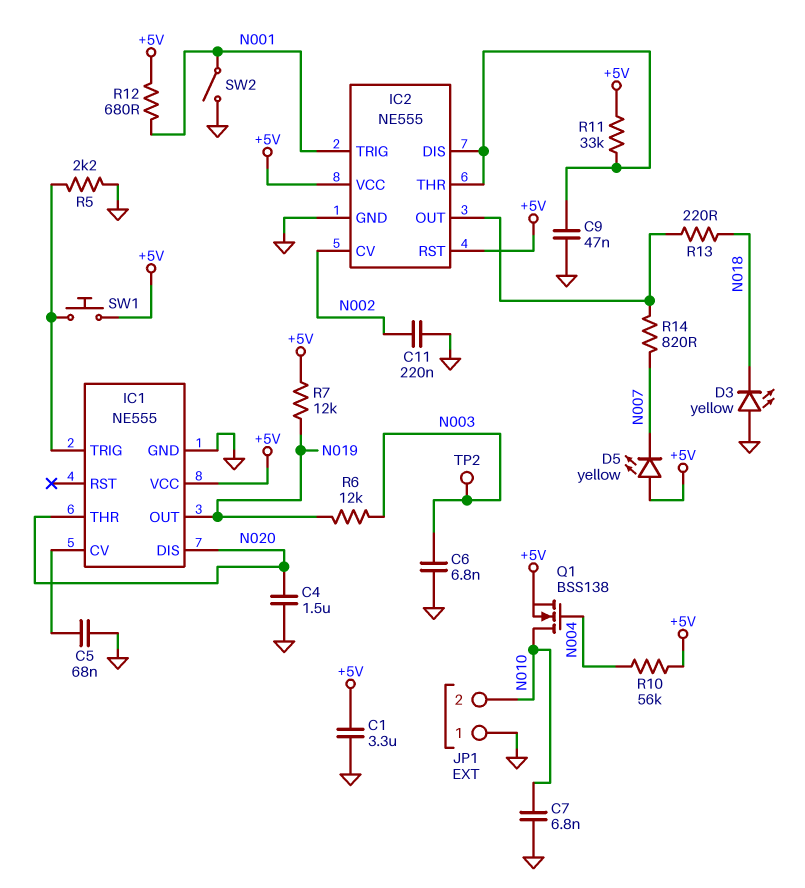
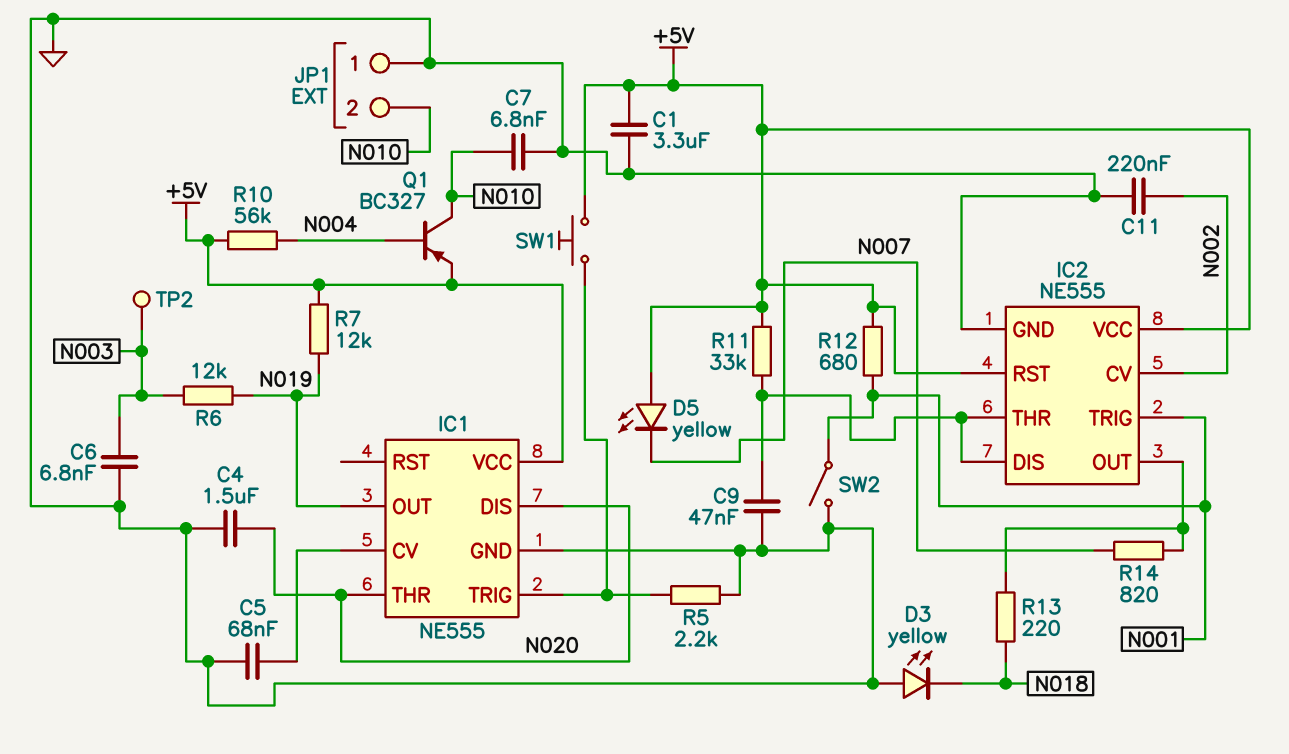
Q1: NMOS BSS138 (G N004, D N010, S +5V) -> PNP BC327 (B N004, C N010, E +5V)

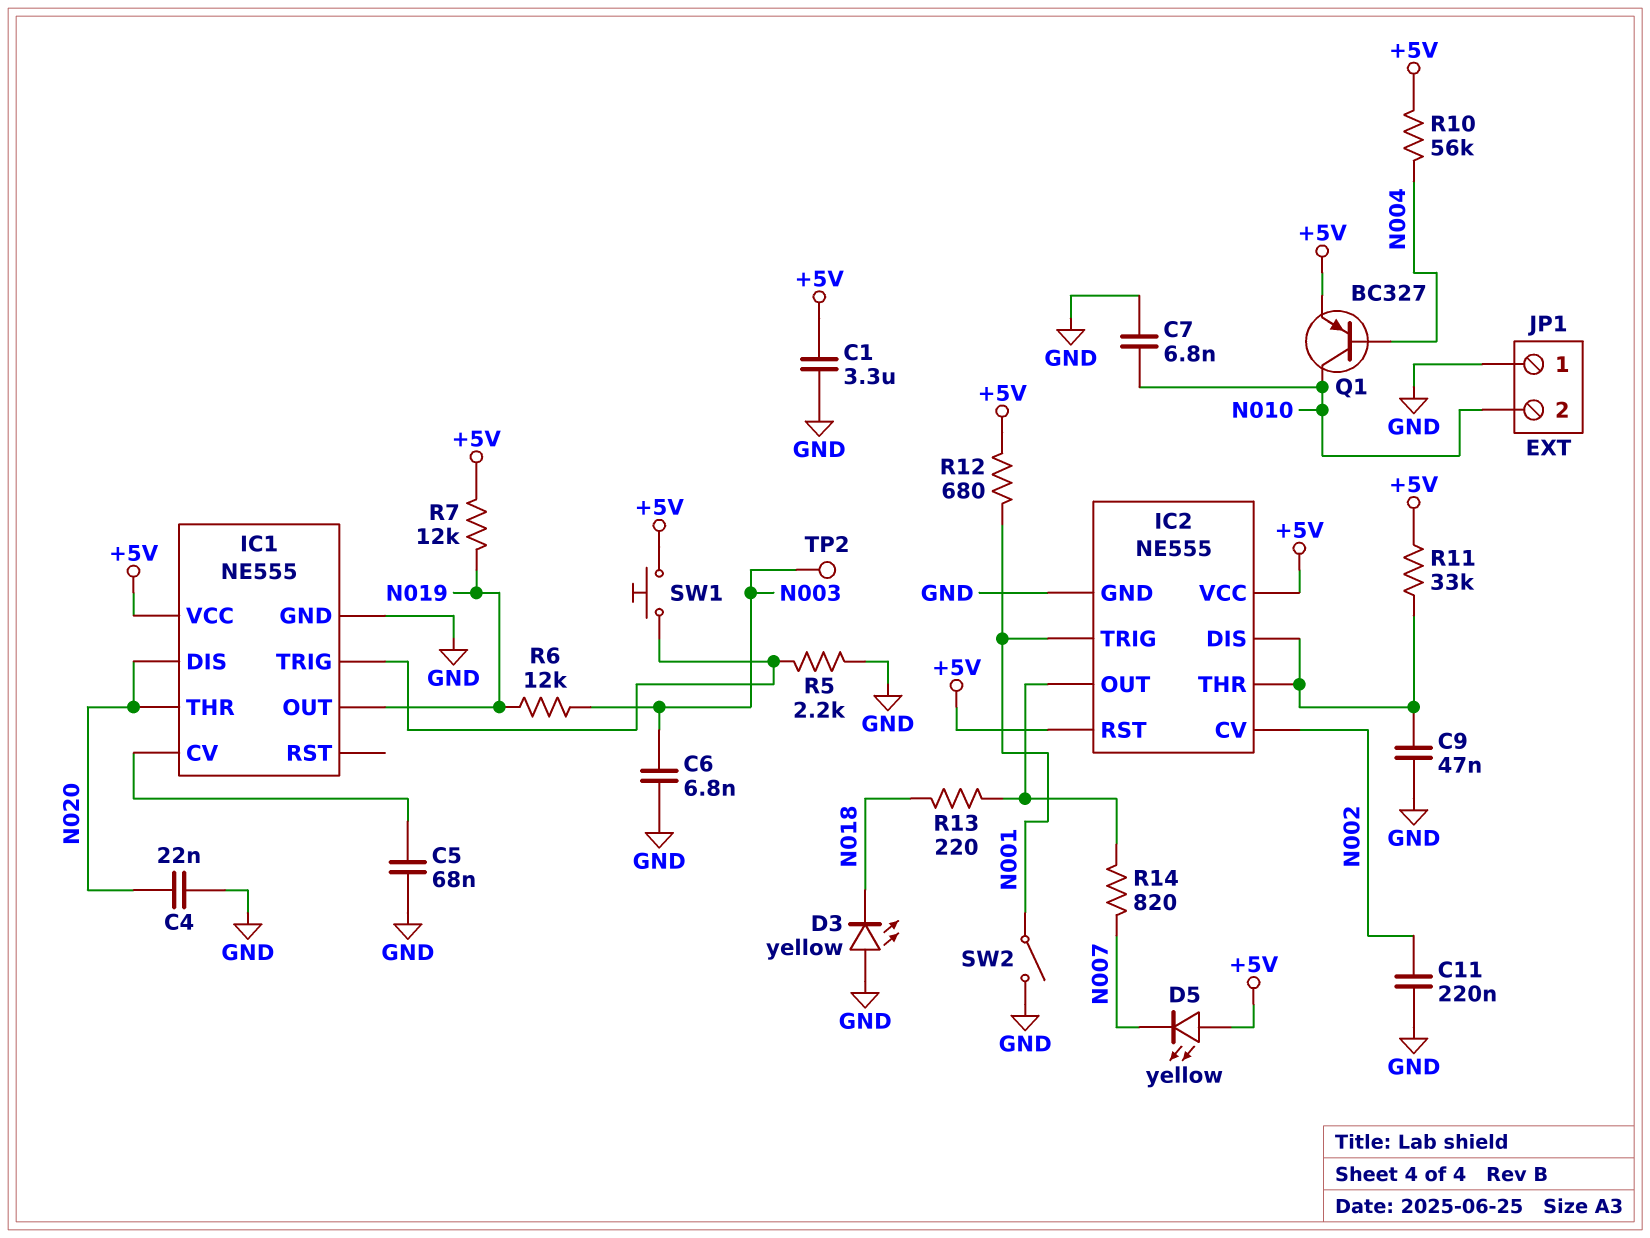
C4: 1.5uF (GND, N020) -> 22nF (GND, N020)

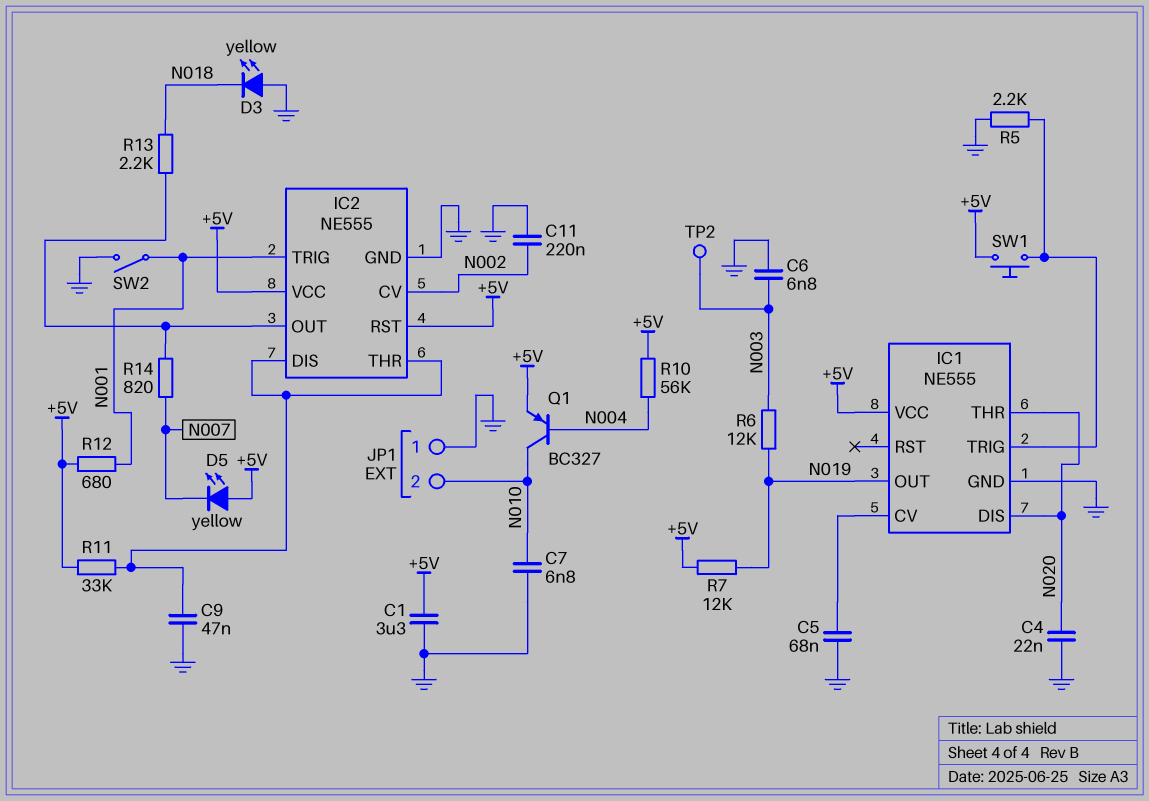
R13: 220 (IC2/OUT, N018) -> 2.2k (IC2/OUT, N018)

